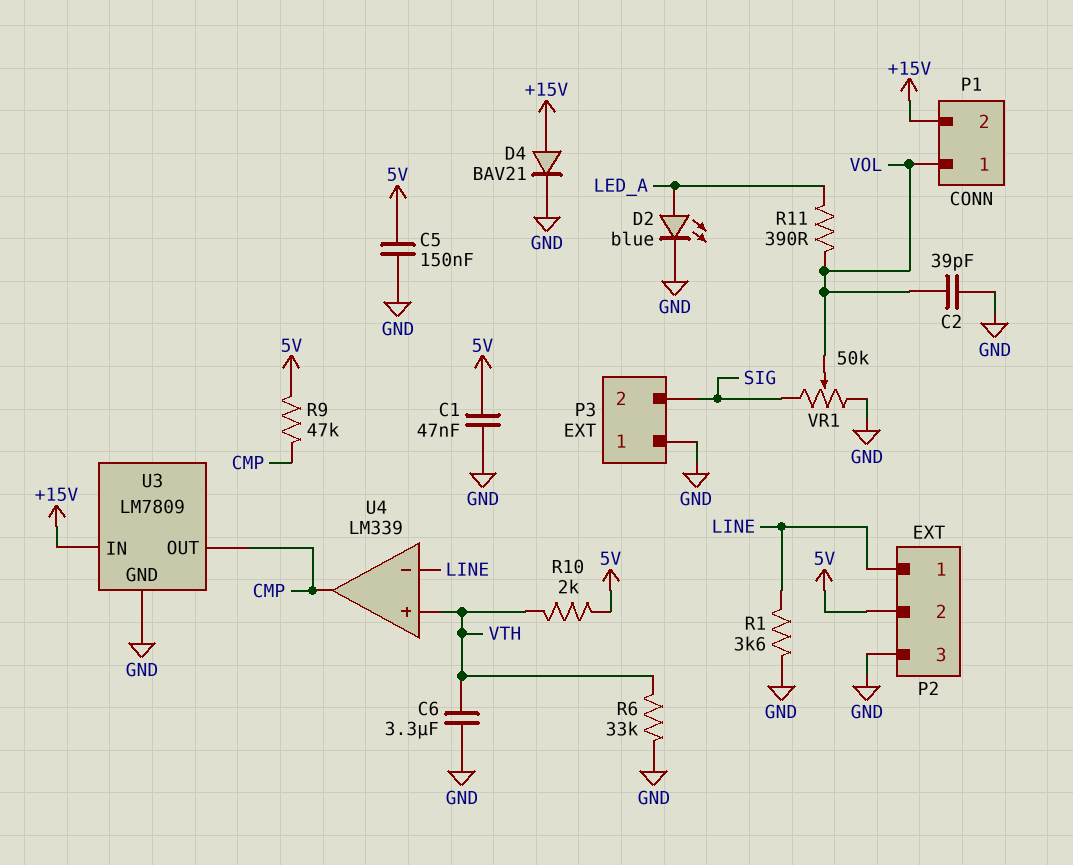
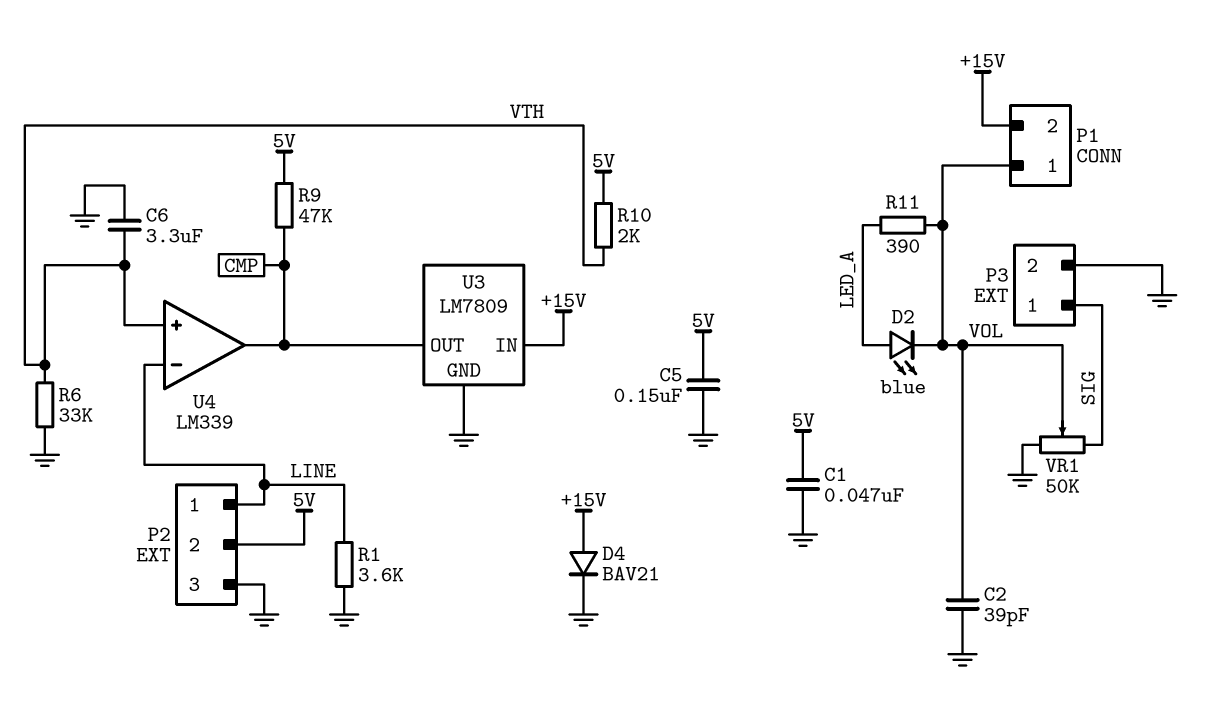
D2: LED blue (A LED_A, K GND) -> LED blue (A LED_A, K VOL)
P3 pin 1: GND -> SIG
P3 pin 2: SIG -> GND

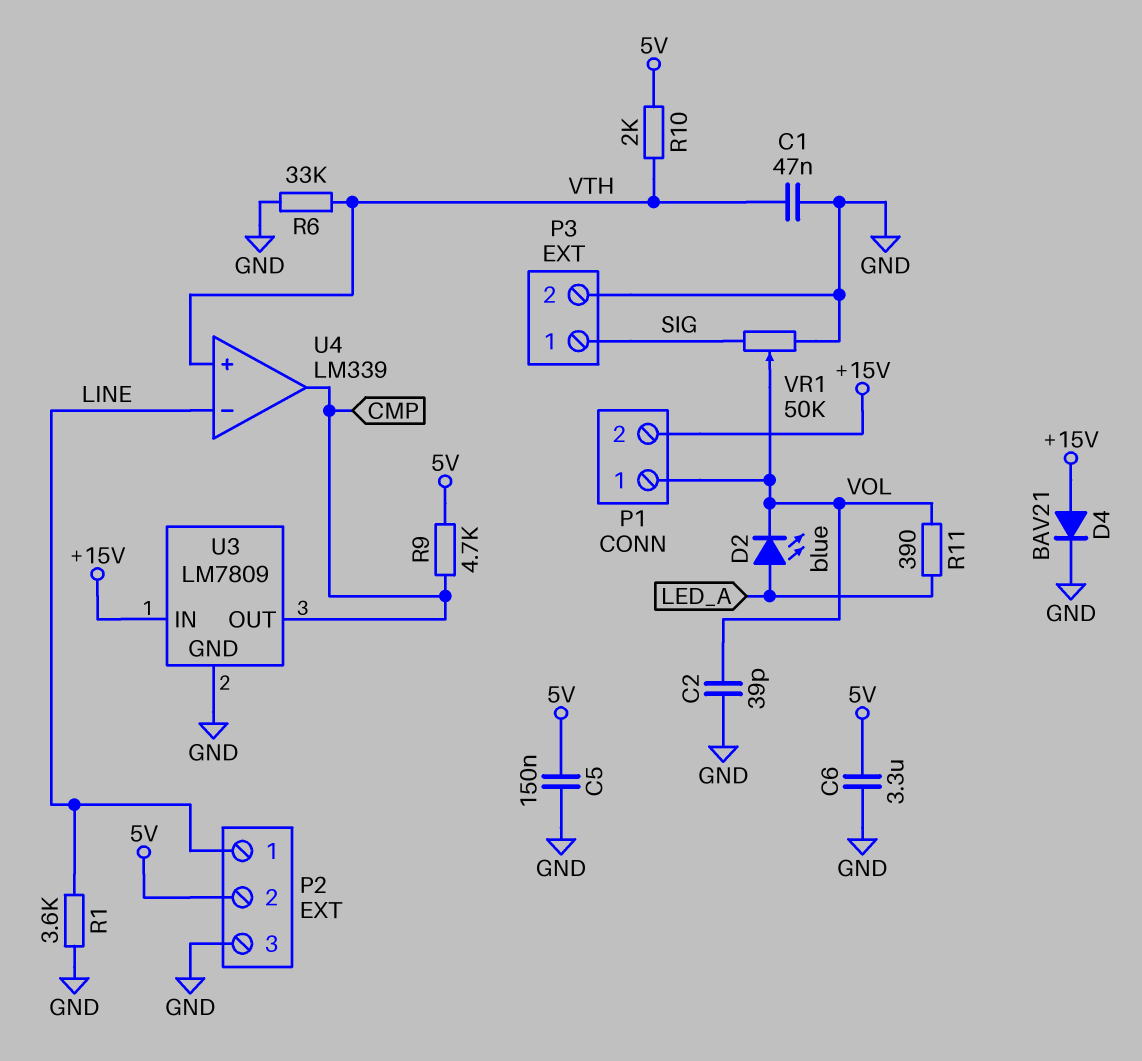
C1: 47nF (5V, GND) -> 47nF (GND, VTH)
C6: 3.3uF (GND, VTH) -> 3.3uF (5V, GND)
R9: 47k (5V, CMP) -> 4.7k (5V, CMP)

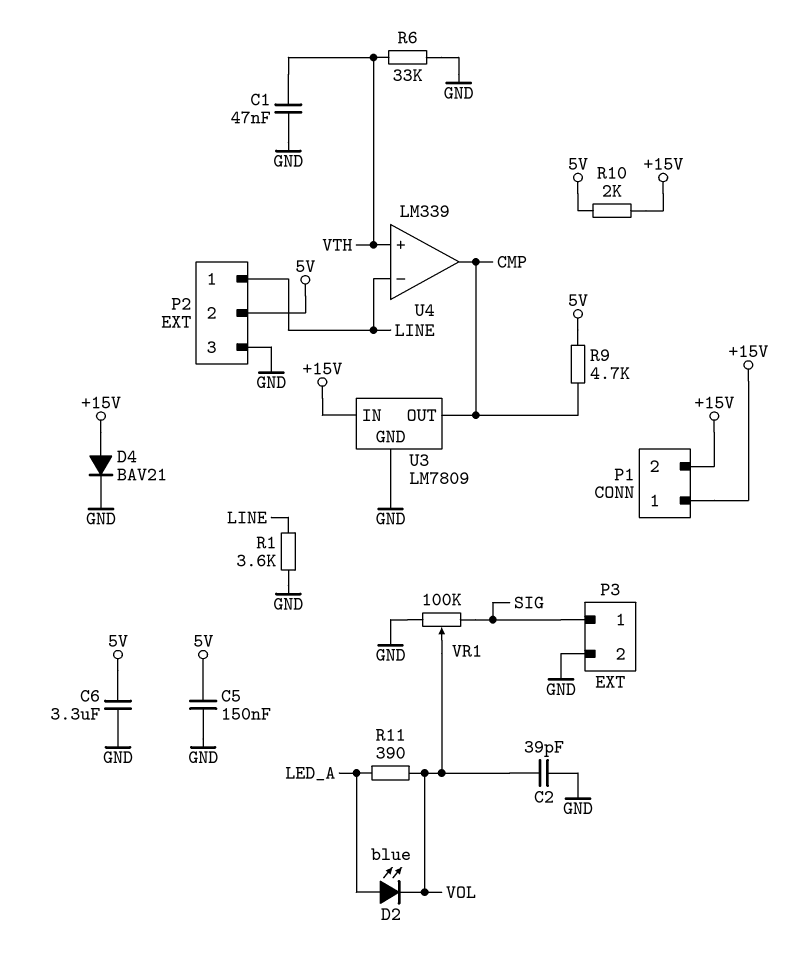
P1 pin 1: VOL -> +15V
R10: 2k (5V, VTH) -> 2k (+15V, 5V)
VR1: 50k (GND, SIG, wiper VOL) -> 100k (GND, SIG, wiper VOL)

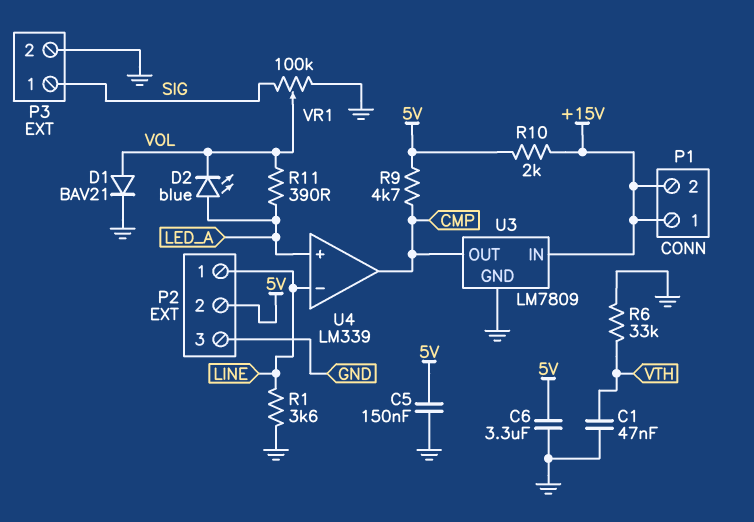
C2: 39pF (GND, VOL) -> none
D1: none -> diode BAV21 (A VOL, K GND)
D4: diode BAV21 (A +15V, K GND) -> none
U4 pin in+: VTH -> LED_A

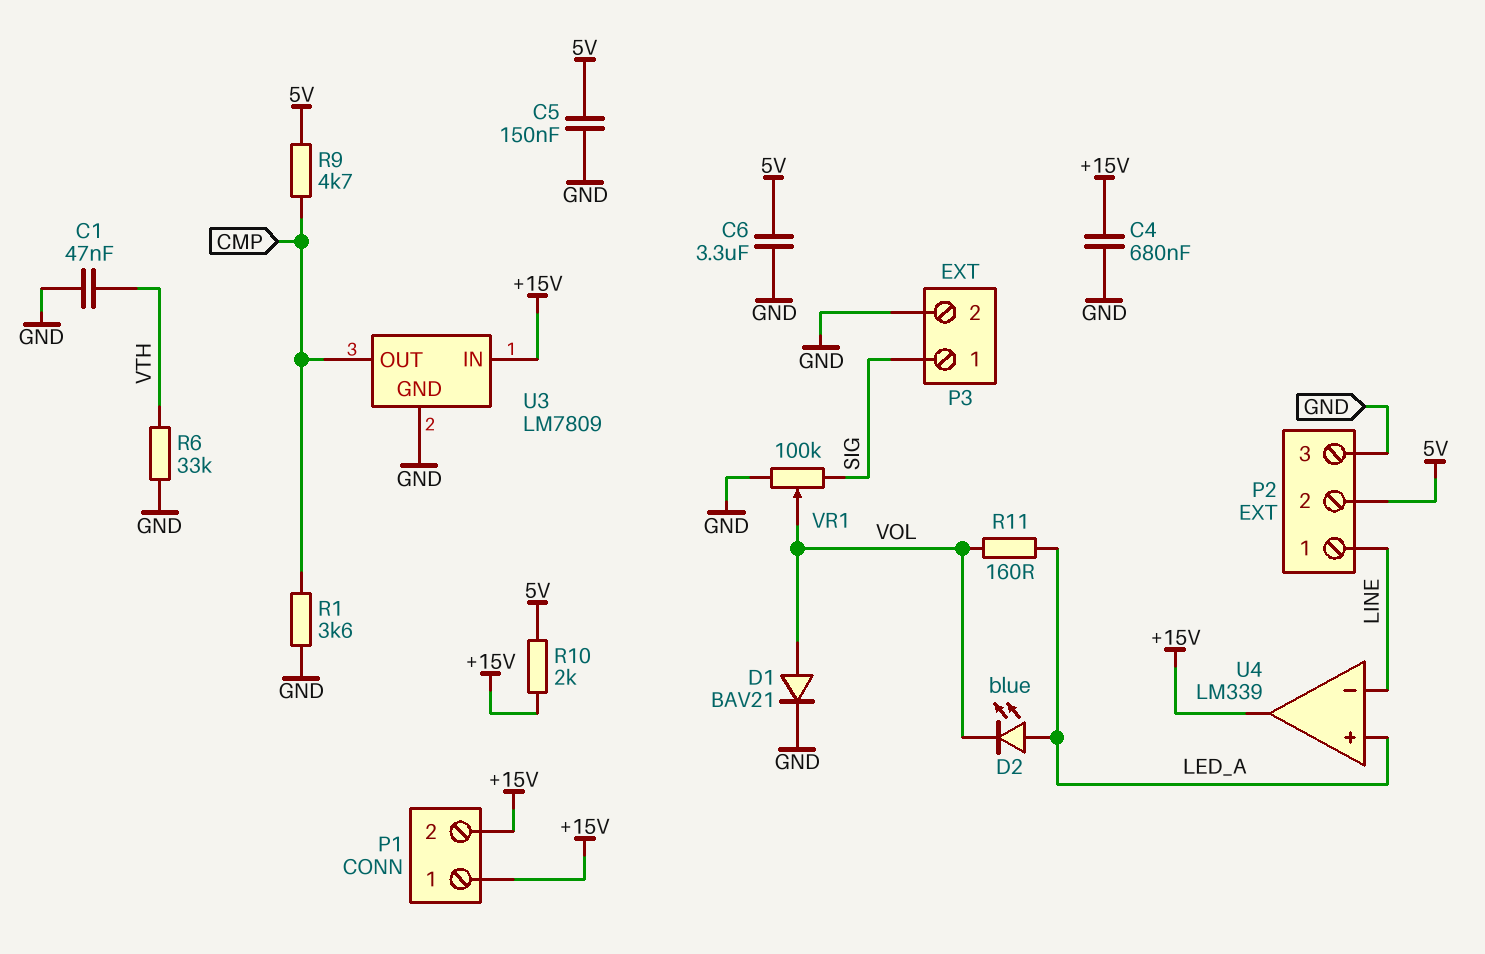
C4: none -> 680nF (+15V, GND)
R1: 3.6k (GND, LINE) -> 3.6k (CMP, GND)
R11: 390 (LED_A, VOL) -> 160 (LED_A, VOL)
U4 pin out: CMP -> +15V

